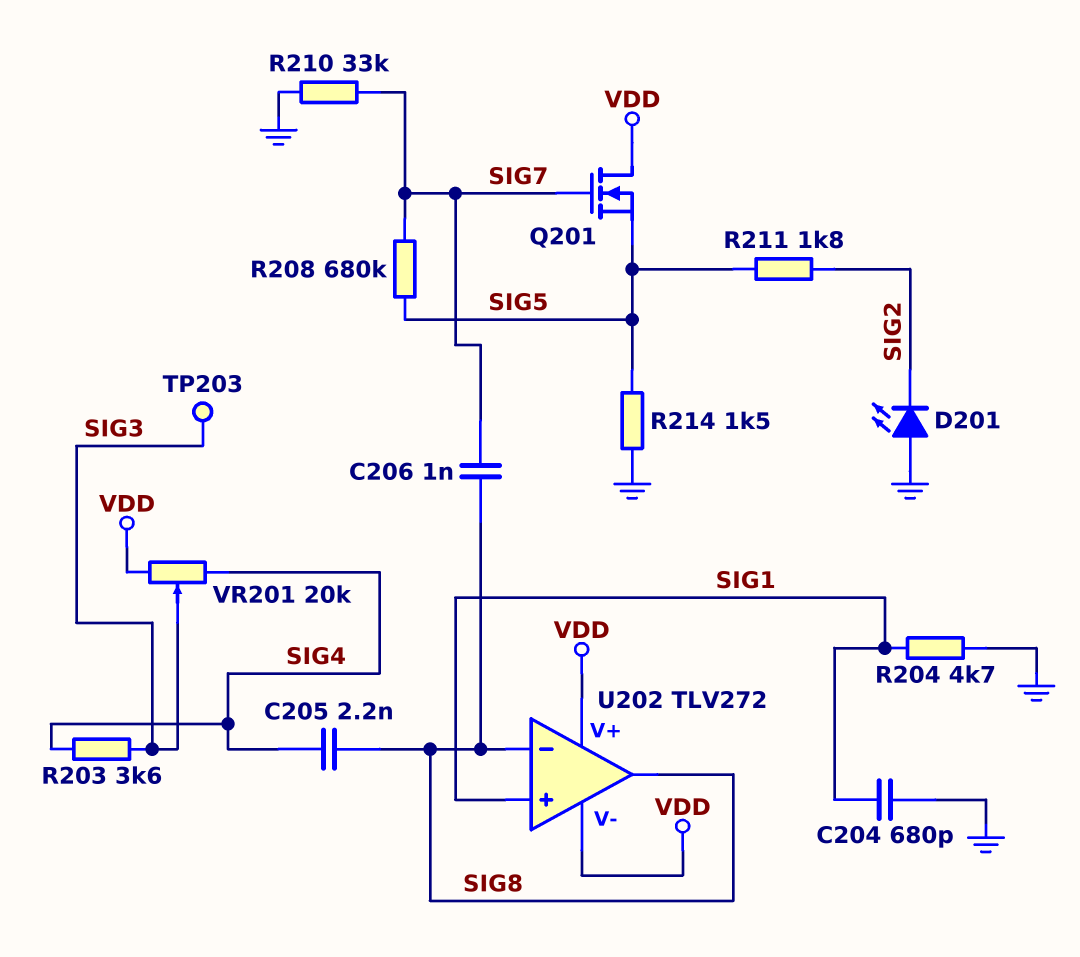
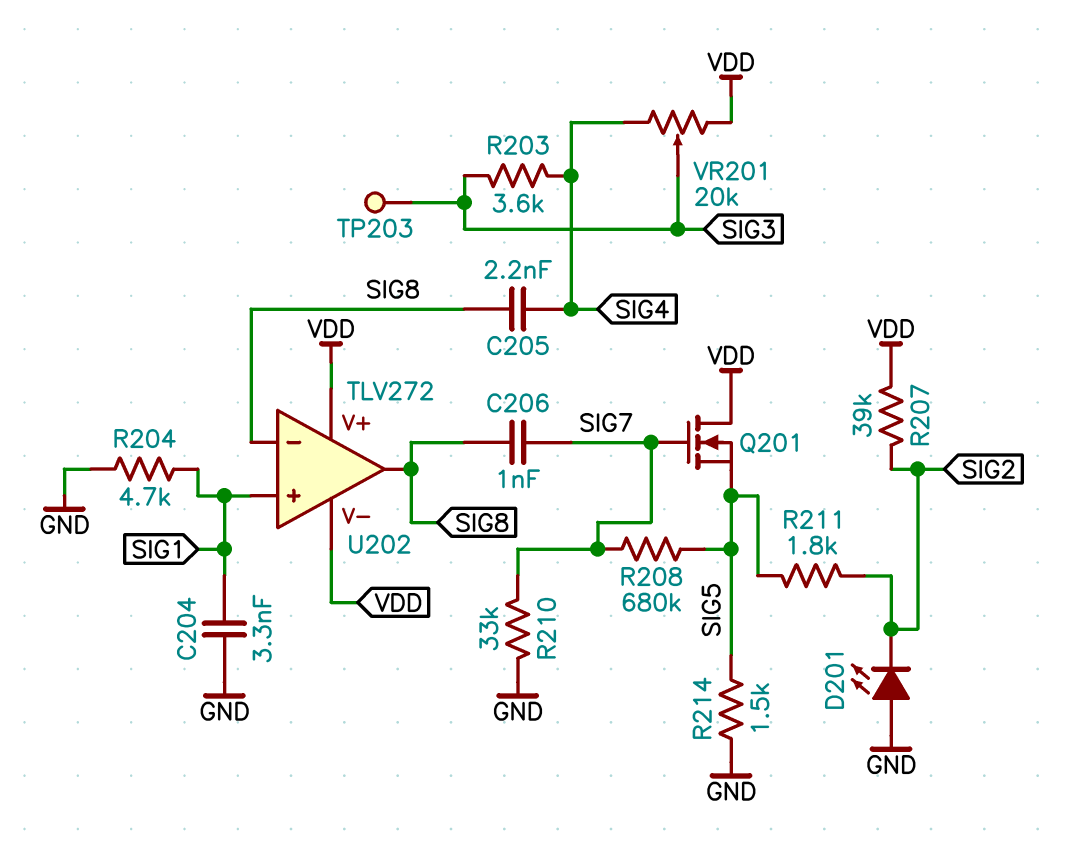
C204: 680pF (GND, SIG1) -> 3.3nF (GND, SIG1)
R207: none -> 39k (SIG2, VDD)

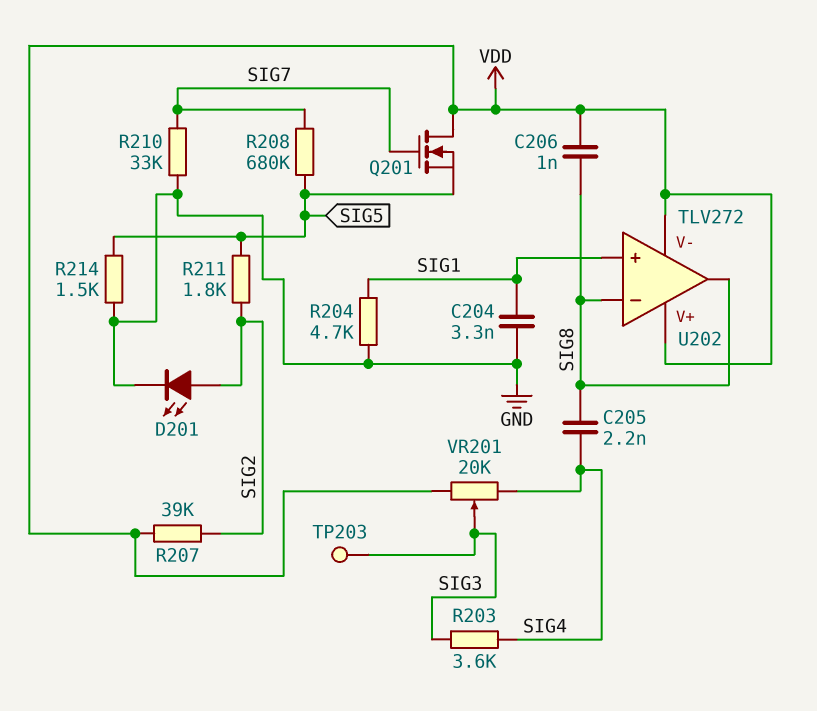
C206: 1nF (SIG7, SIG8) -> 1nF (SIG8, VDD)
D201: LED (A GND, K SIG2) -> LED (A SIG2, K GND)

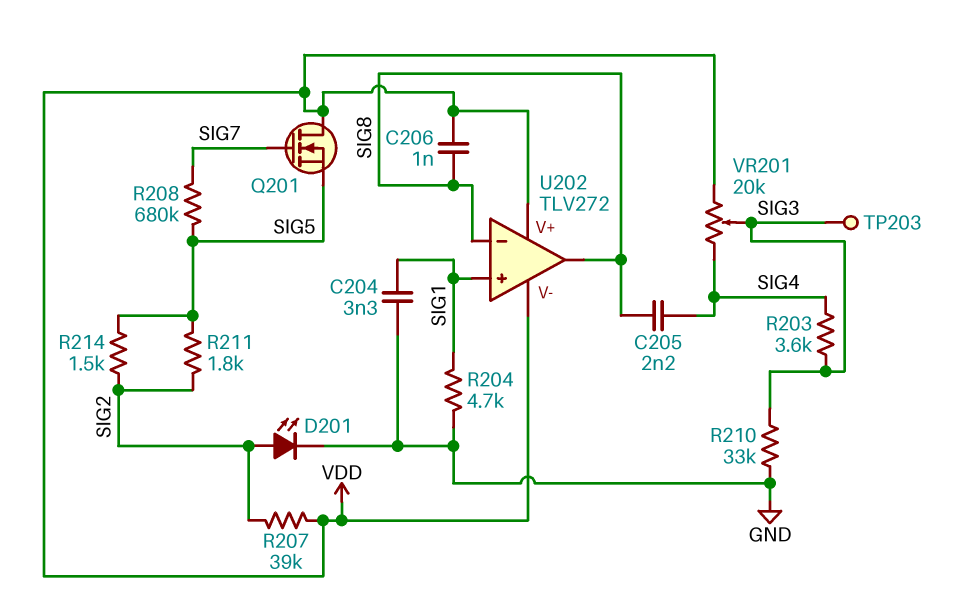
R210: 33k (GND, SIG7) -> 33k (GND, SIG3)
R214: 1.5k (GND, SIG5) -> 1.5k (SIG2, SIG5)

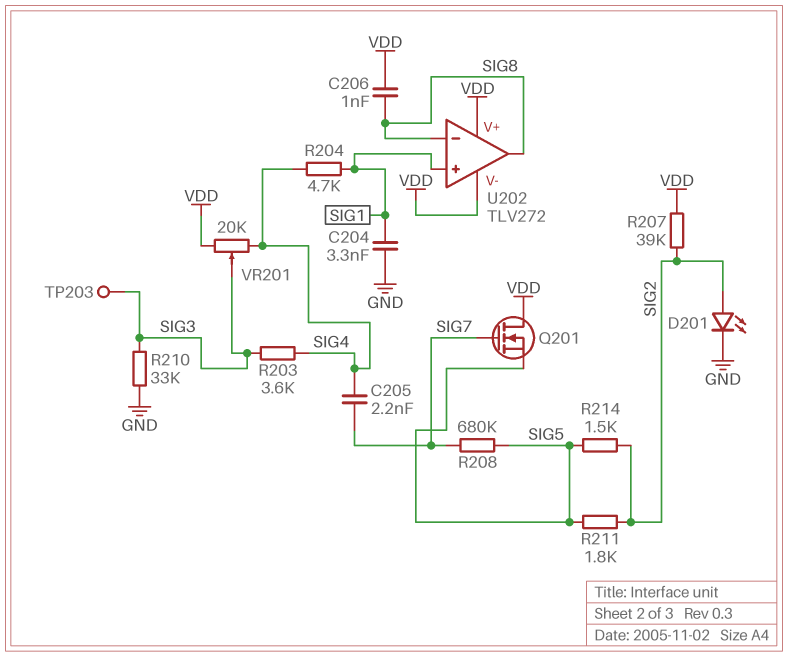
C205: 2.2nF (SIG4, SIG8) -> 2.2nF (SIG4, SIG7)
R204: 4.7k (GND, SIG1) -> 4.7k (SIG1, SIG4)

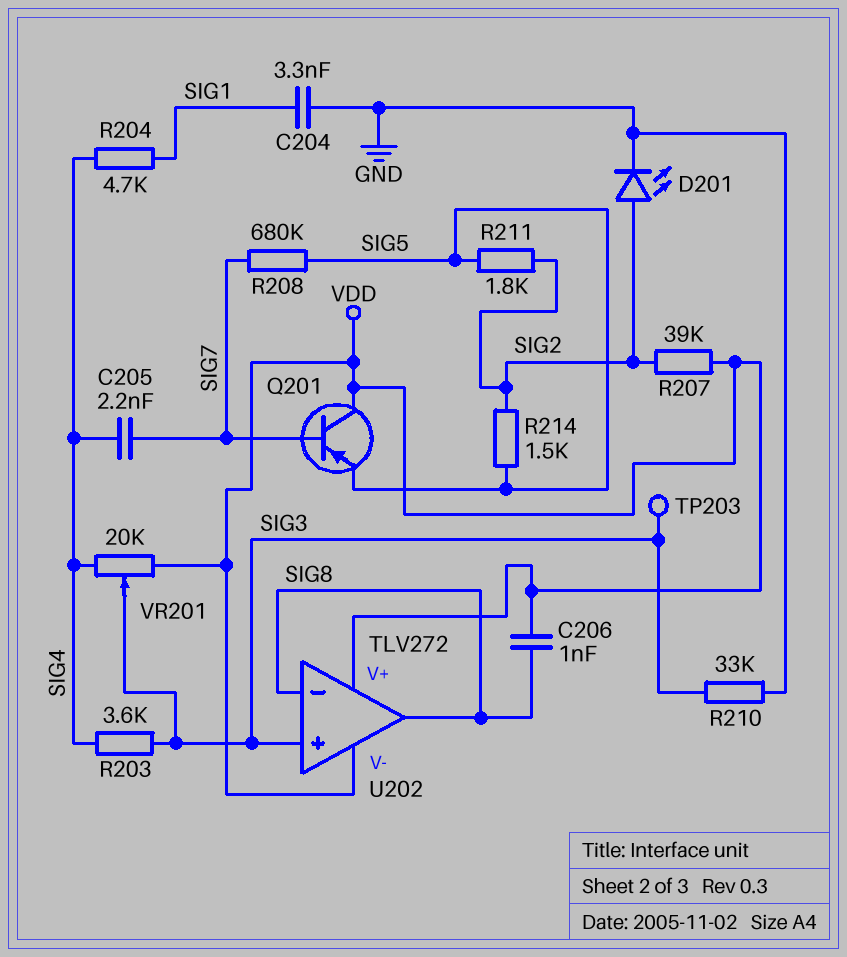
Q201: NMOS (G SIG7, D VDD, S SIG5) -> PNP (B SIG7, C VDD, E SIG5)
U202 pin in+: SIG1 -> SIG3

